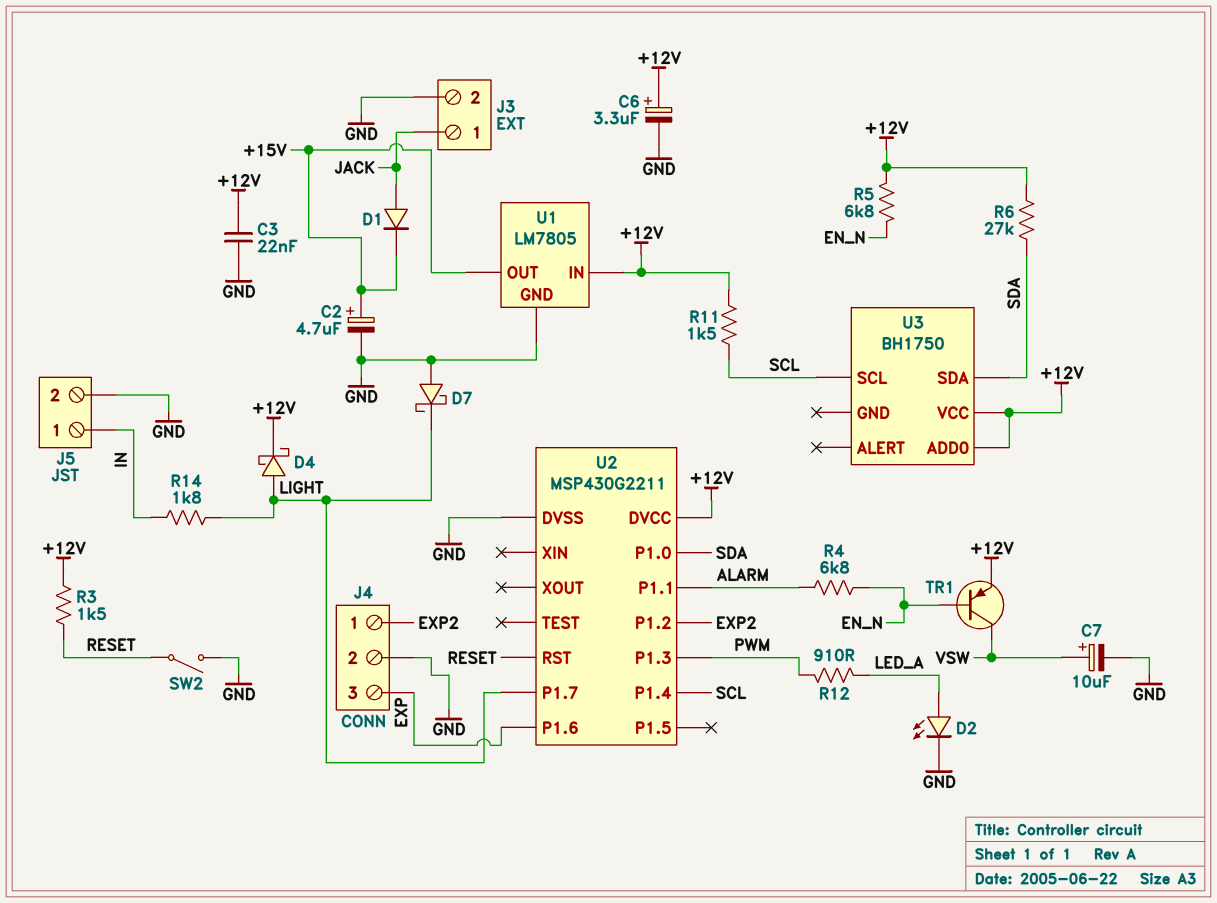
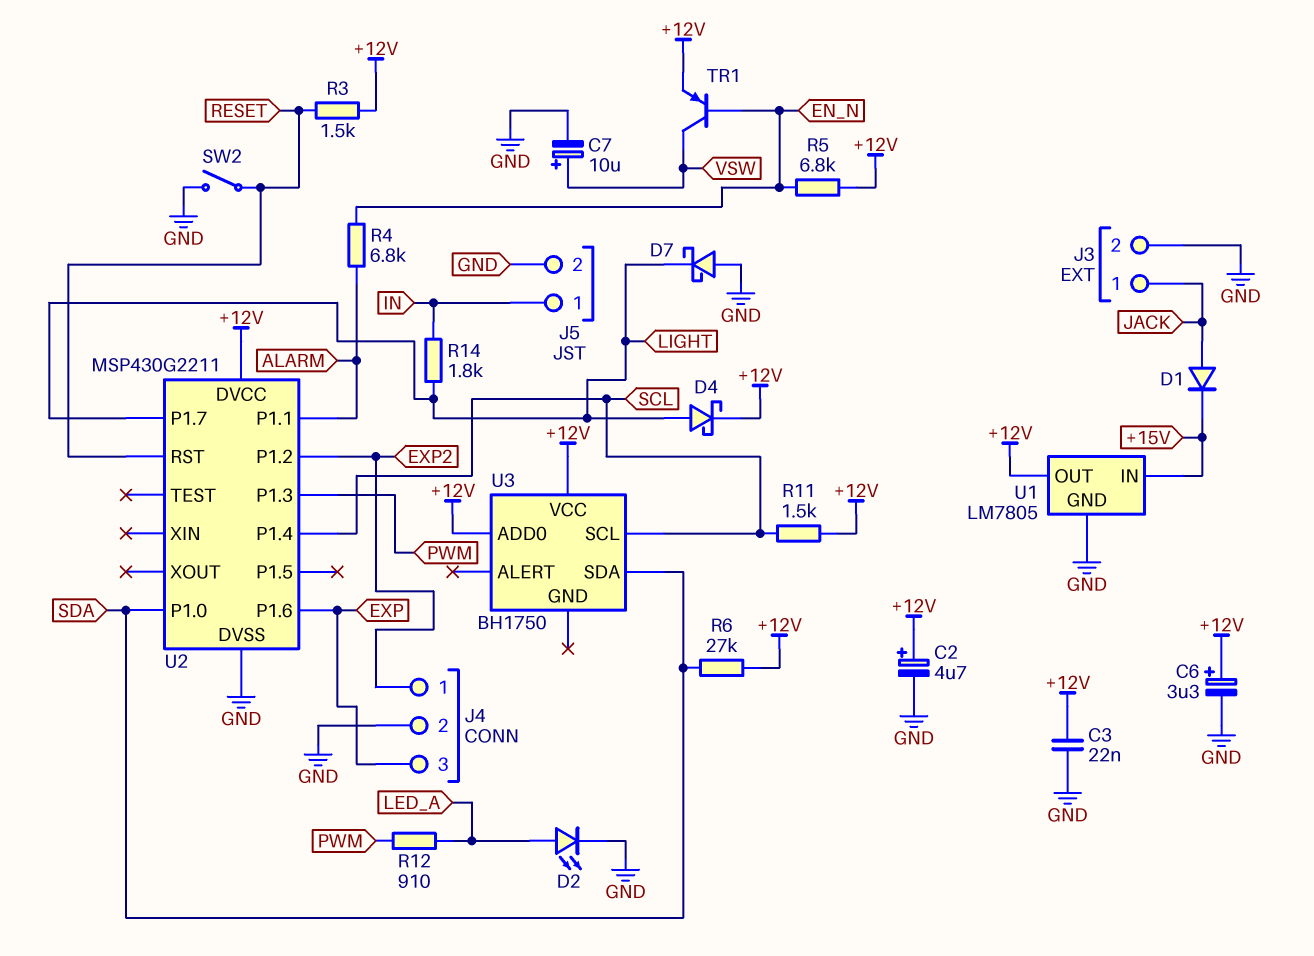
C2: 4.7uF (plus +15V, minus GND) -> 4.7uF (plus +12V, minus GND)
U1 pin IN: +12V -> +15V
U1 pin OUT: +15V -> +12V

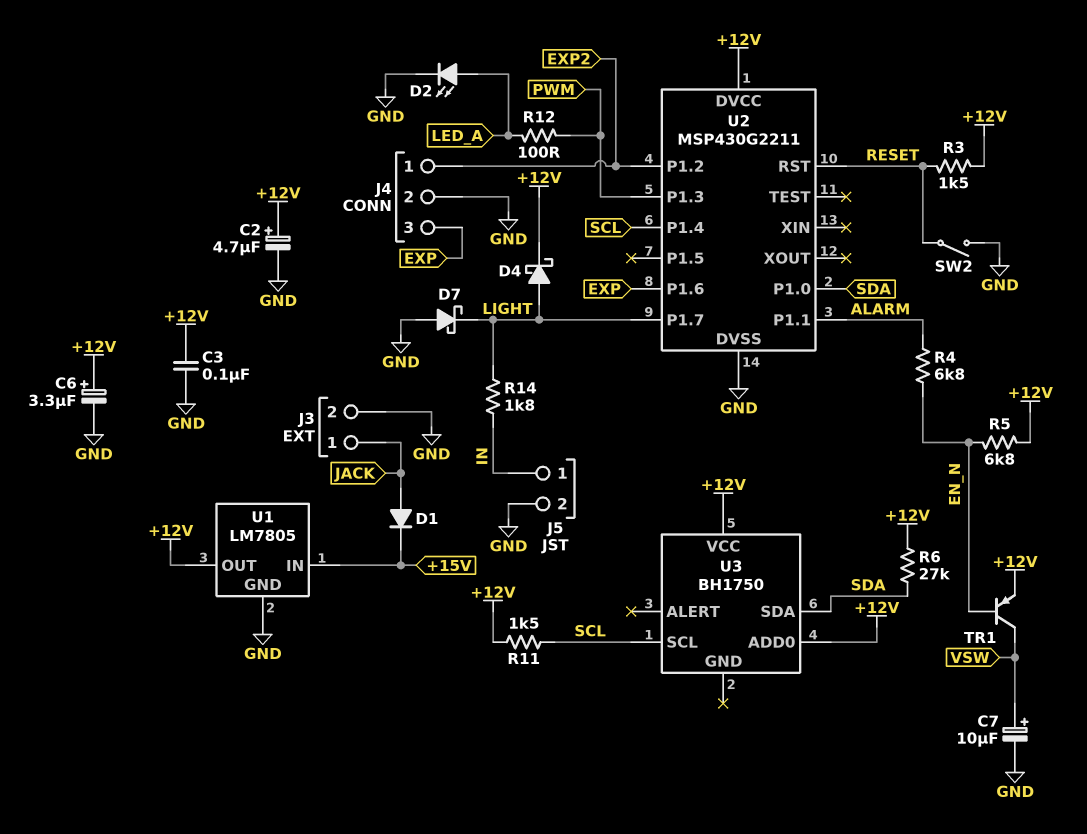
C3: 22nF (+12V, GND) -> 100nF (+12V, GND)
R12: 910 (LED_A, PWM) -> 100 (LED_A, PWM)

